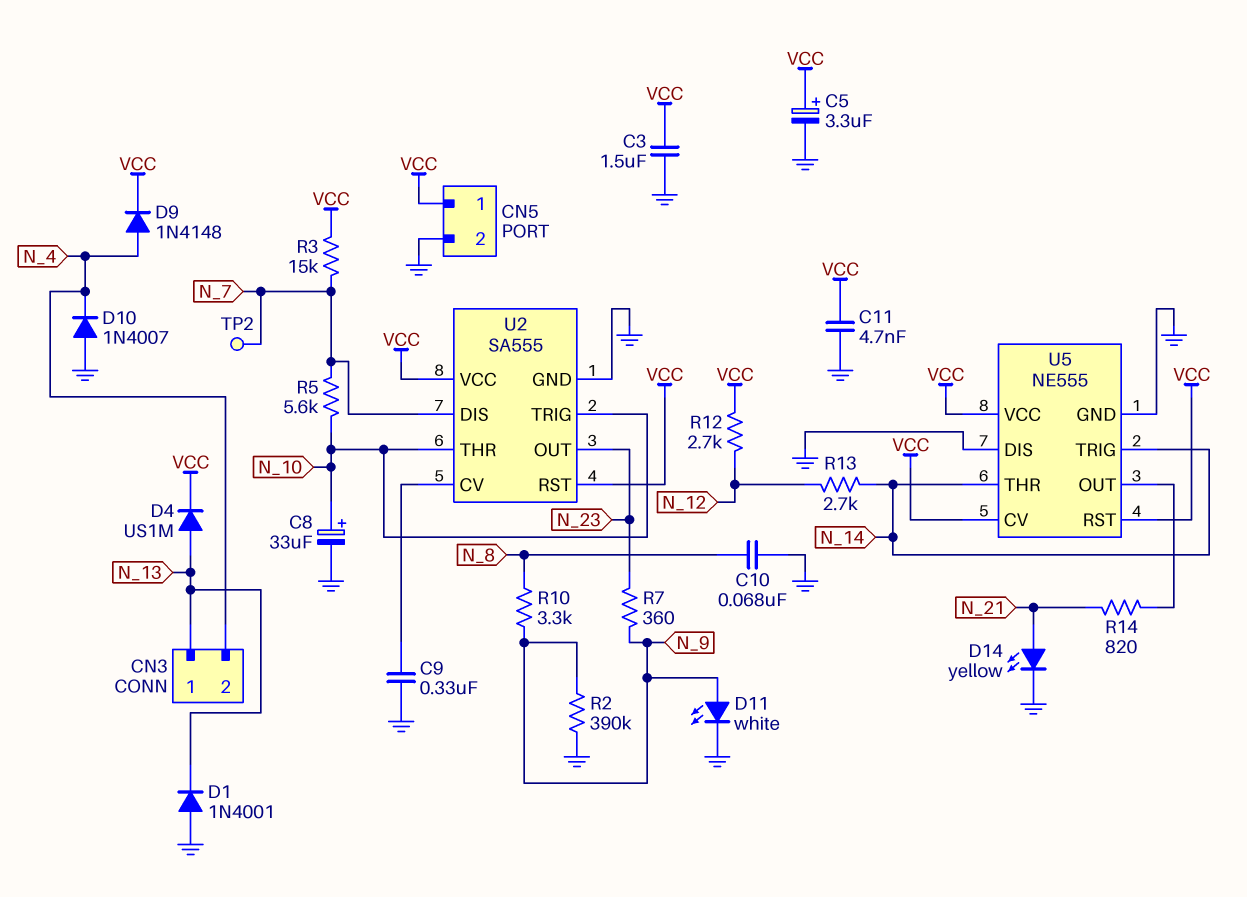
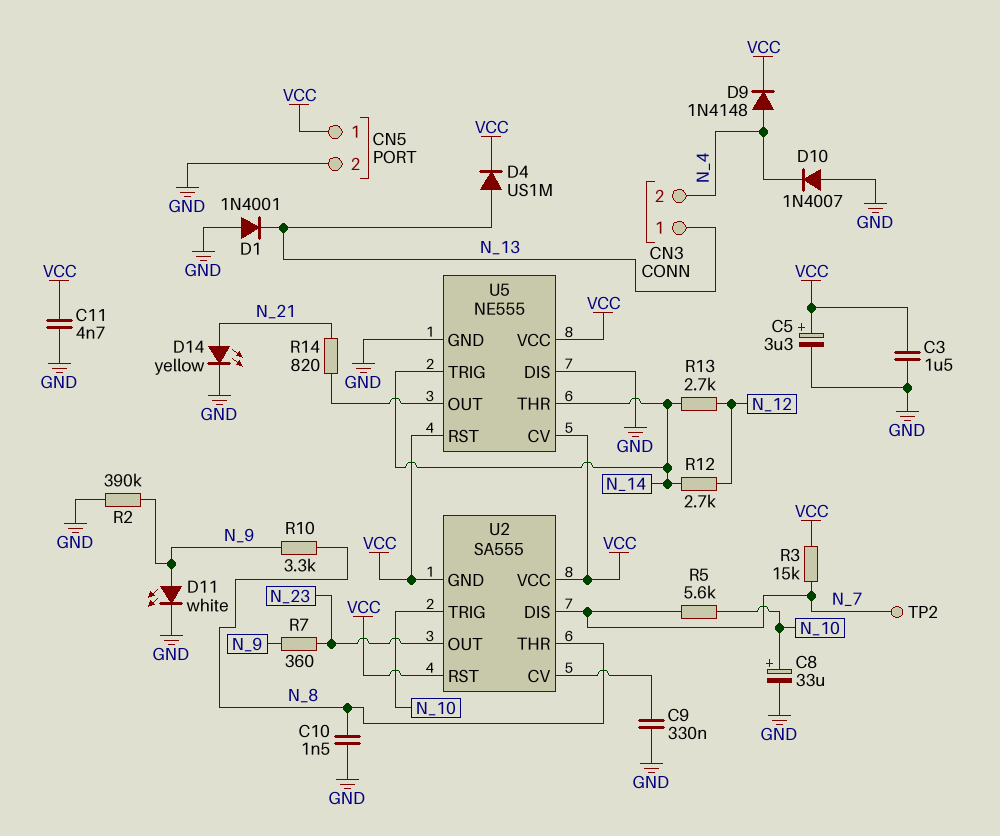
C10: 68nF (GND, N_8) -> 1.5nF (GND, N_8)
R12: 2.7k (N_12, VCC) -> 2.7k (N_12, N_14)
U2 pin GND: GND -> VCC
U2 pin THR: N_10 -> N_8

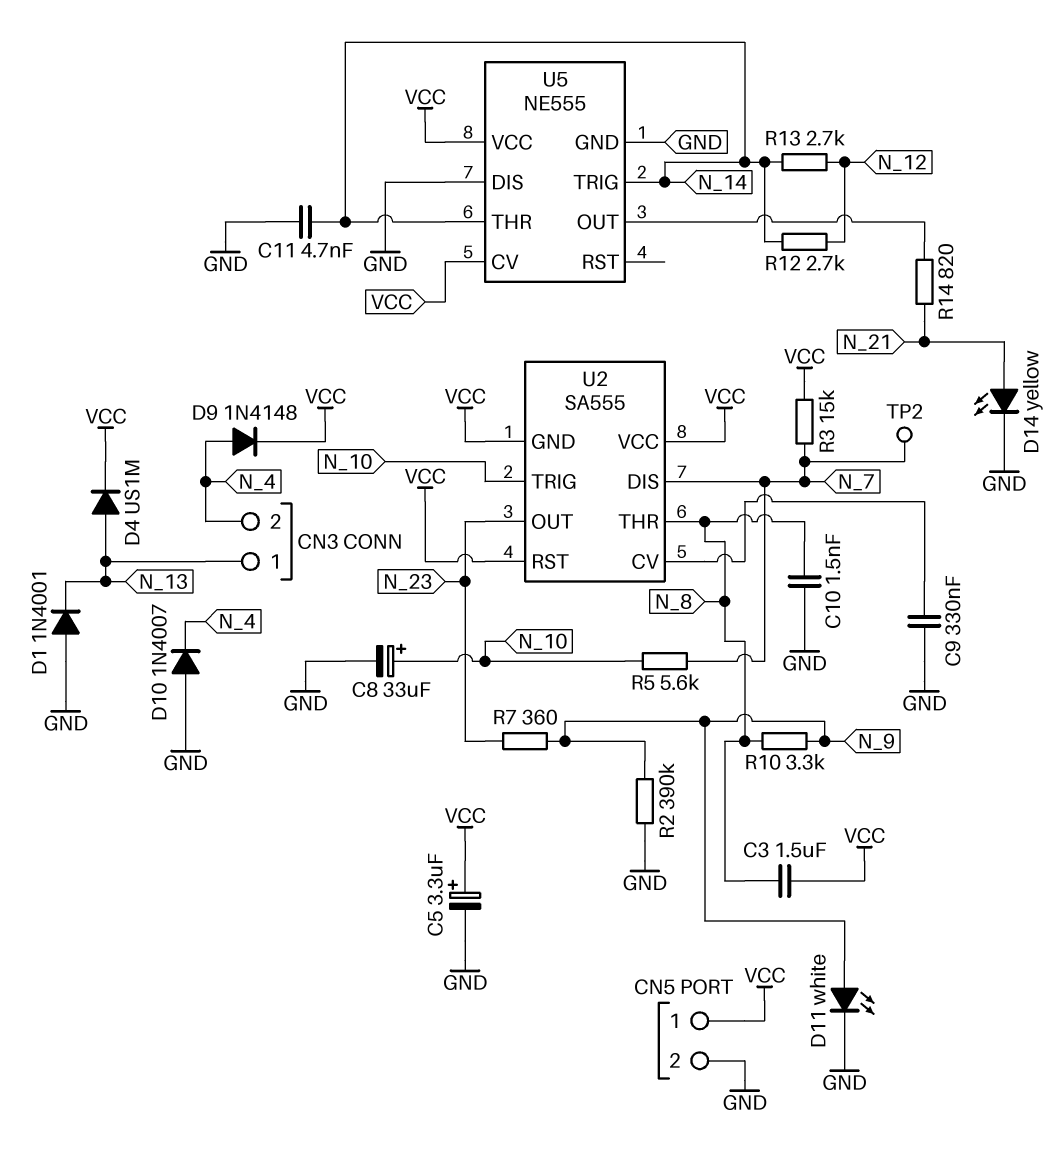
C3: 1.5uF (GND, VCC) -> 1.5uF (N_8, VCC)
C11: 4.7nF (GND, VCC) -> 4.7nF (GND, N_14)
U5 pin RST: VCC -> none

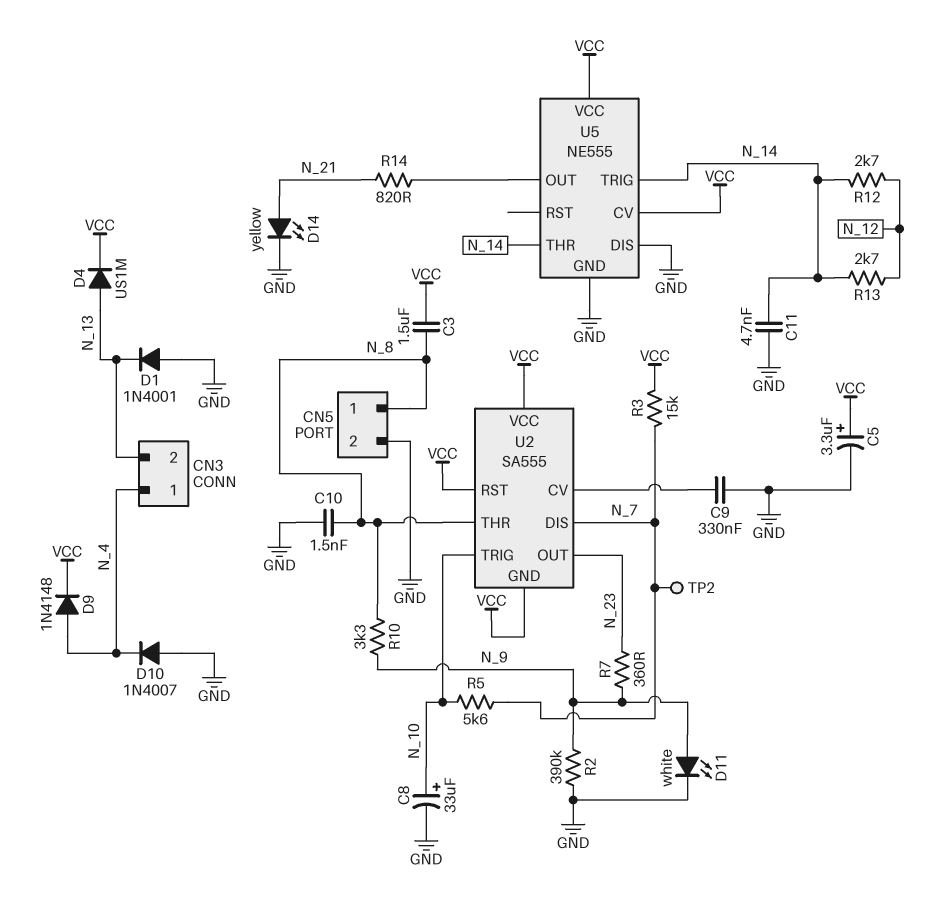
CN3 pin 1: N_13 -> N_4
CN3 pin 2: N_4 -> N_13
CN5 pin 1: VCC -> N_8

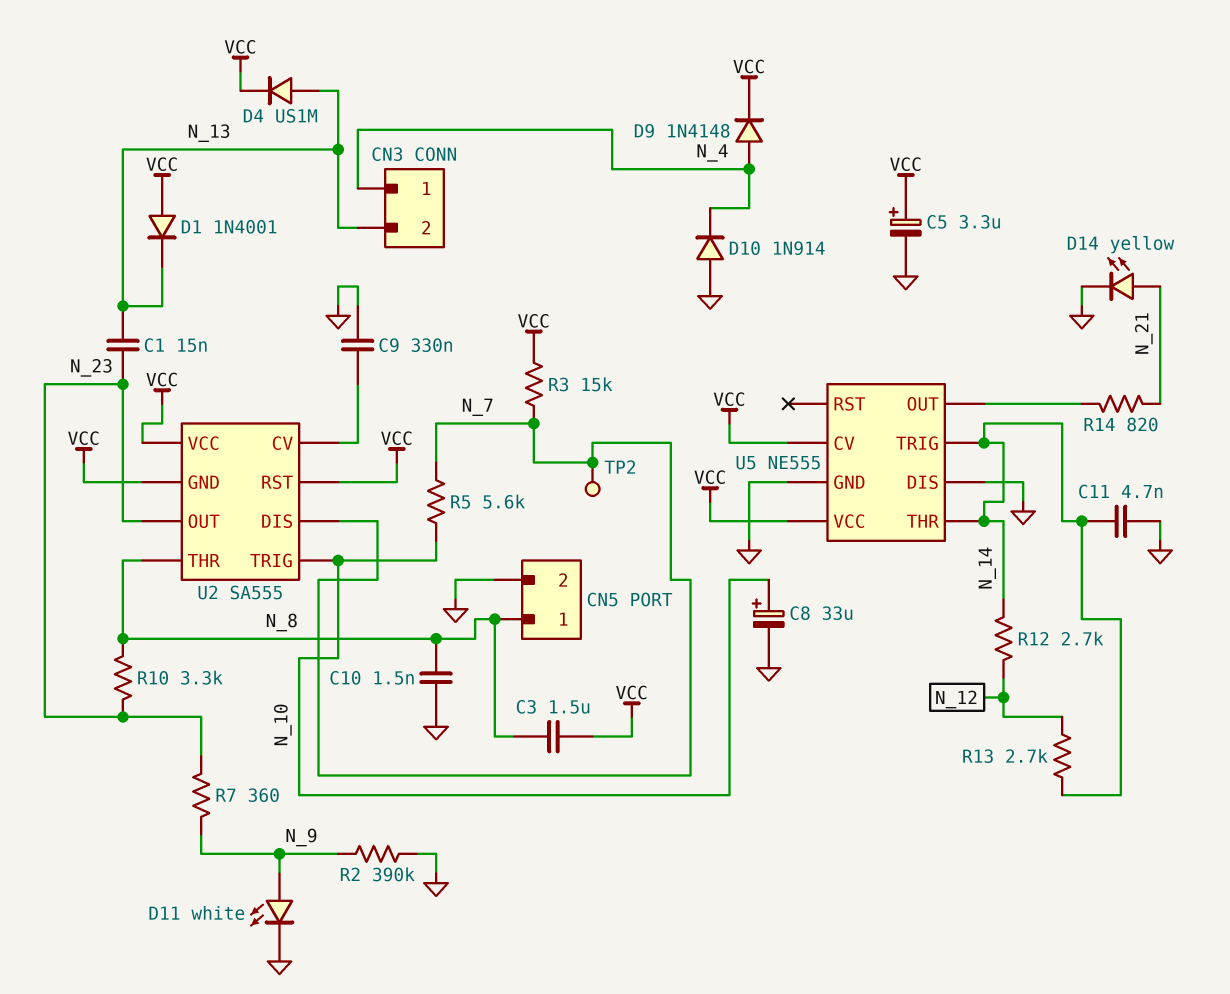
C1: none -> 15nF (N_13, N_23)
D1: diode 1N4001 (A GND, K N_13) -> diode 1N4001 (A VCC, K N_13)
D10: diode 1N4007 (A GND, K N_4) -> diode 1N914 (A GND, K N_4)
R10: 3.3k (N_8, N_9) -> 3.3k (N_8, N_23)

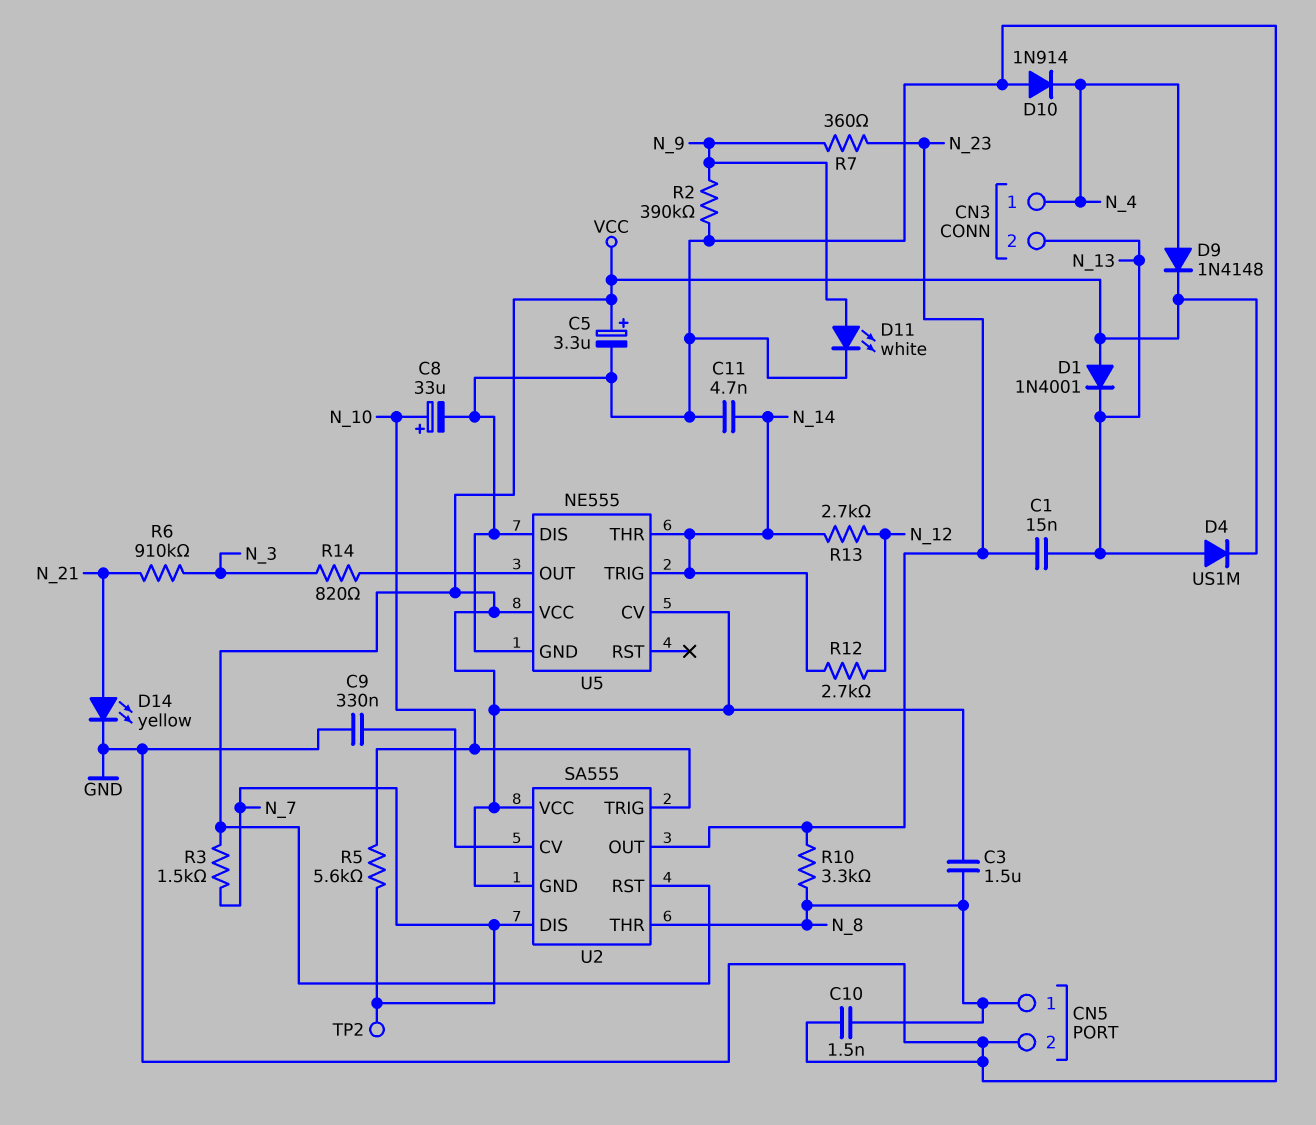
R3: 15k (N_7, VCC) -> 1.5k (N_7, VCC)
R6: none -> 910k (N_3, N_21)
R14: 820 (N_21, U5/OUT) -> 820 (N_3, U5/OUT)

